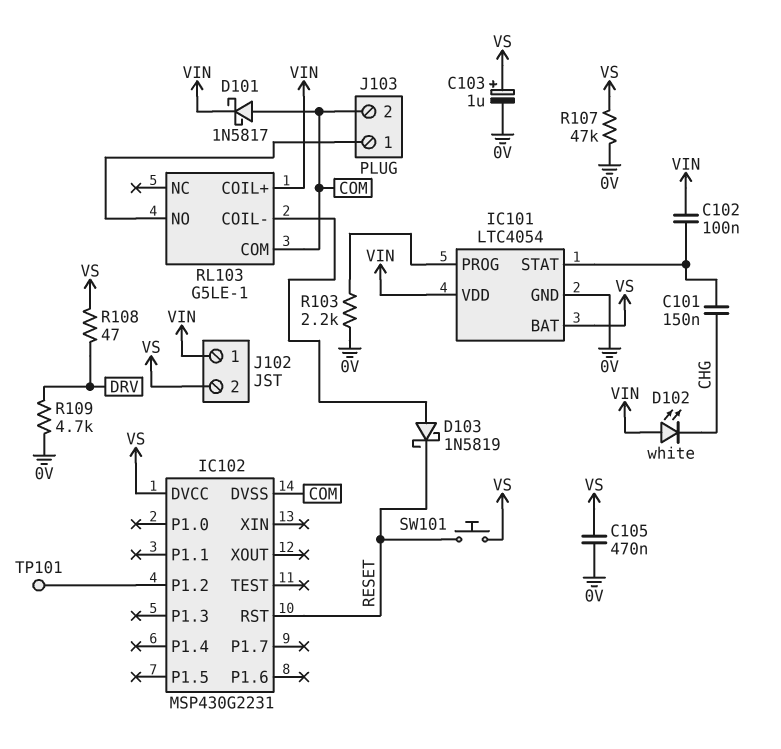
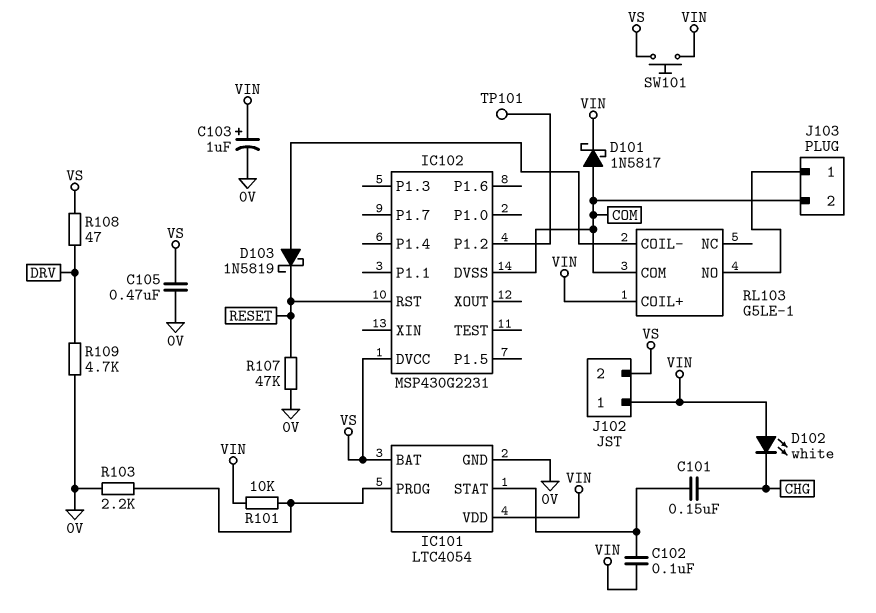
C103: 1uF (plus VS, minus 0V) -> 1uF (plus VIN, minus 0V)
R101: none -> 10k (IC101/PROG, VIN)
R107: 47k (0V, VS) -> 47k (0V, RESET)
SW101: button (RESET, VS) -> button (VIN, VS)

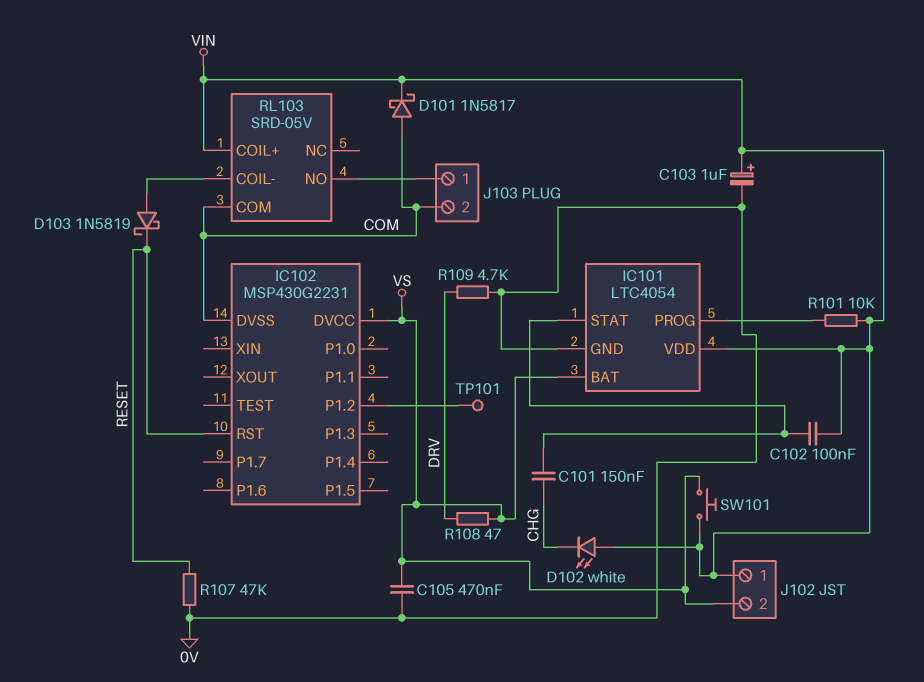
R103: 2.2k (0V, IC101/PROG) -> none
RL103: G5LE-1 -> SRD-05V

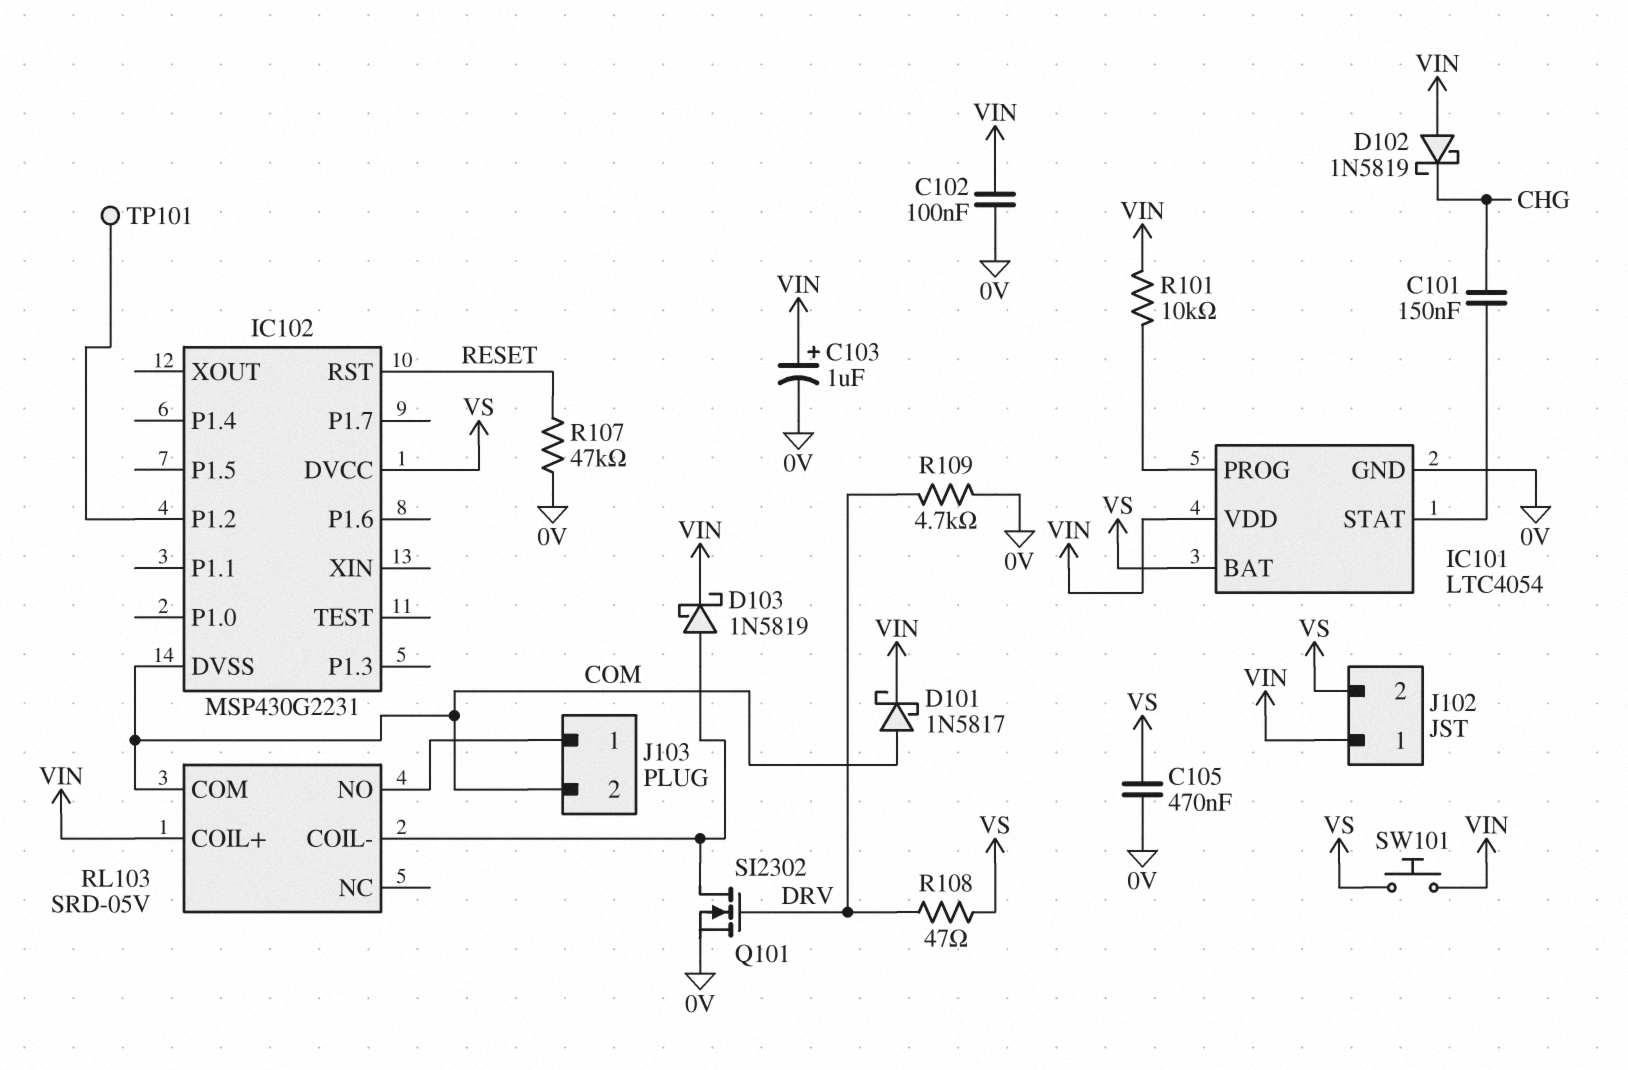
C102: 100nF (IC101/STAT, VIN) -> 100nF (0V, VIN)
D102: LED white (A VIN, K CHG) -> schottky 1N5819 (A VIN, K CHG)
D103: schottky 1N5819 (A RL103/COIL-, K RESET) -> schottky 1N5819 (A RL103/COIL-, K VIN)
Q101: none -> NMOS SI2302 (G DRV, D RL103/COIL-, S 0V)

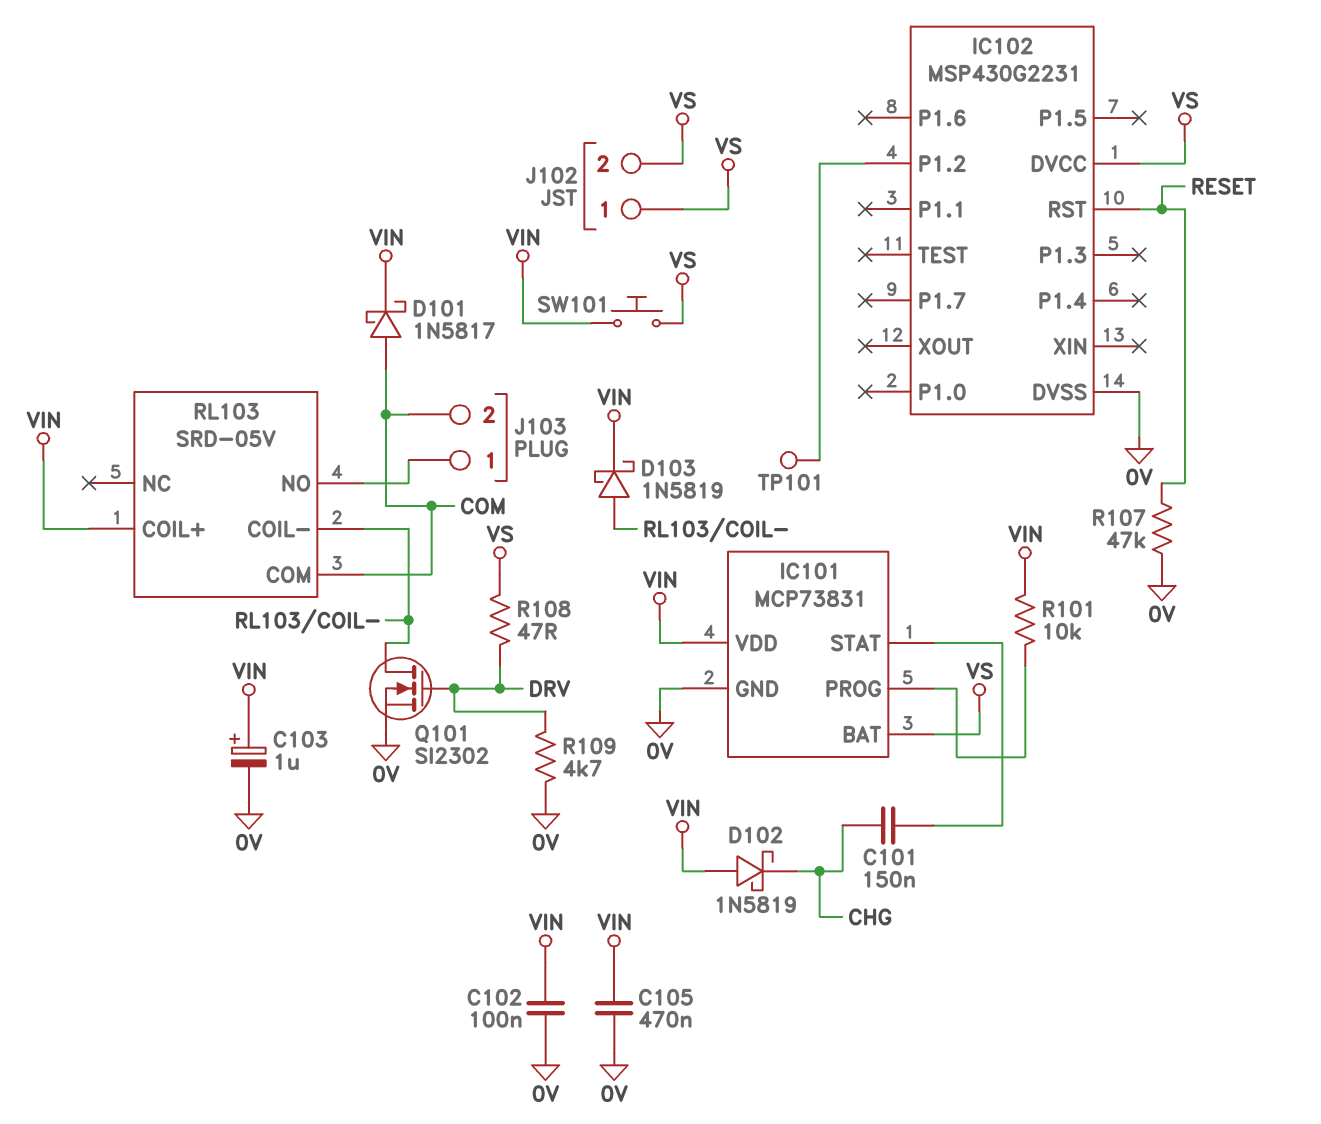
C105: 470nF (0V, VS) -> 470nF (0V, VIN)
IC101: LTC4054 -> MCP73831
IC102 pin DVSS: COM -> 0V
J102 pin 1: VIN -> VS

